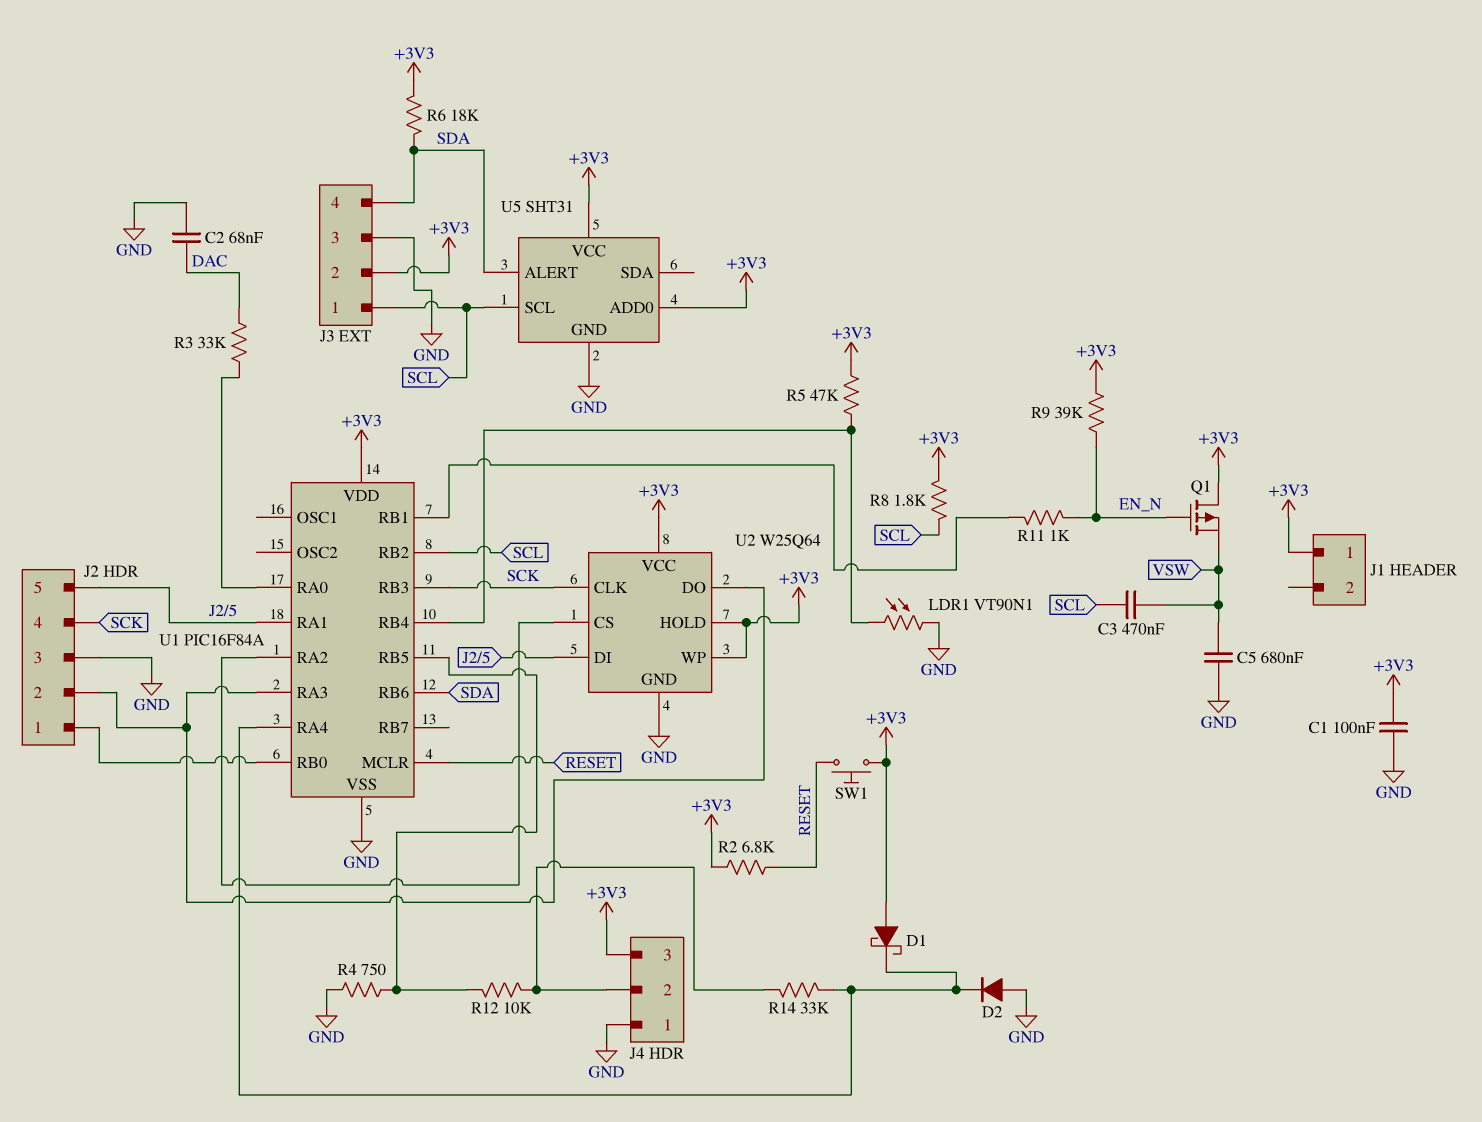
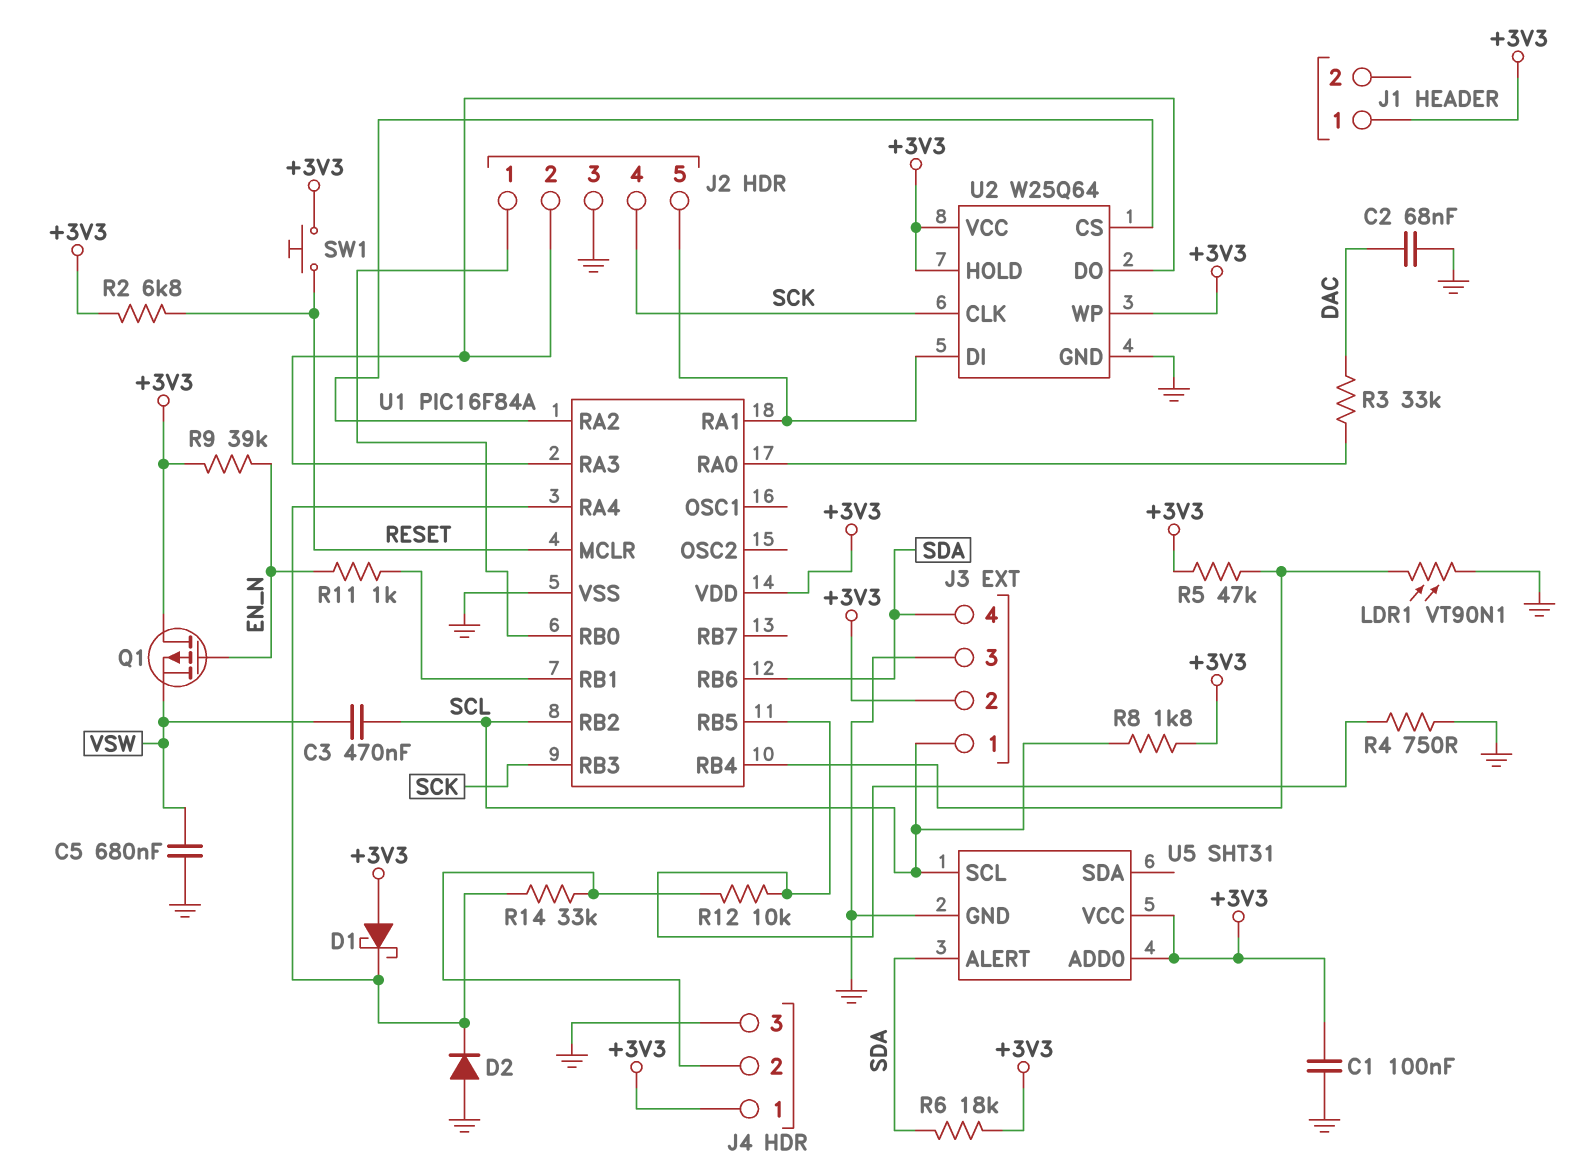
J4 pin 1: GND -> +3V3
J4 pin 3: +3V3 -> GND

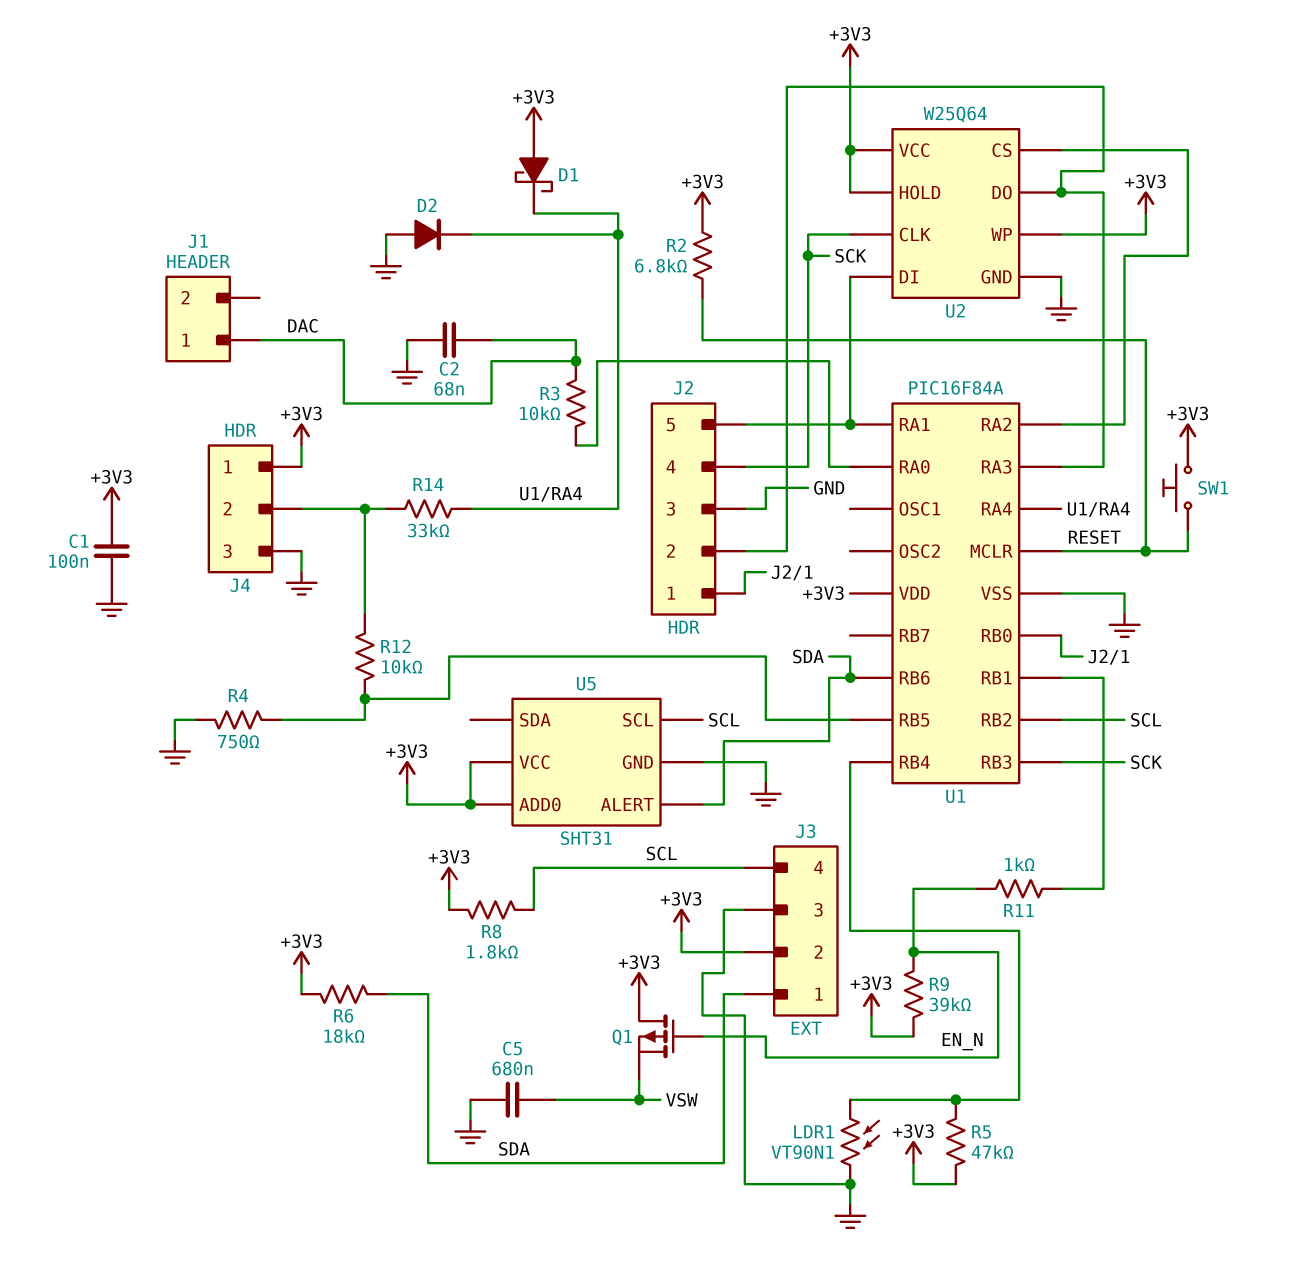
C3: 470nF (SCL, VSW) -> none
J1 pin 1: +3V3 -> DAC
J3 pin 1: SCL -> SDA
J3 pin 4: SDA -> SCL
R3: 33k (DAC, U1/RA0) -> 10k (DAC, U1/RA0)

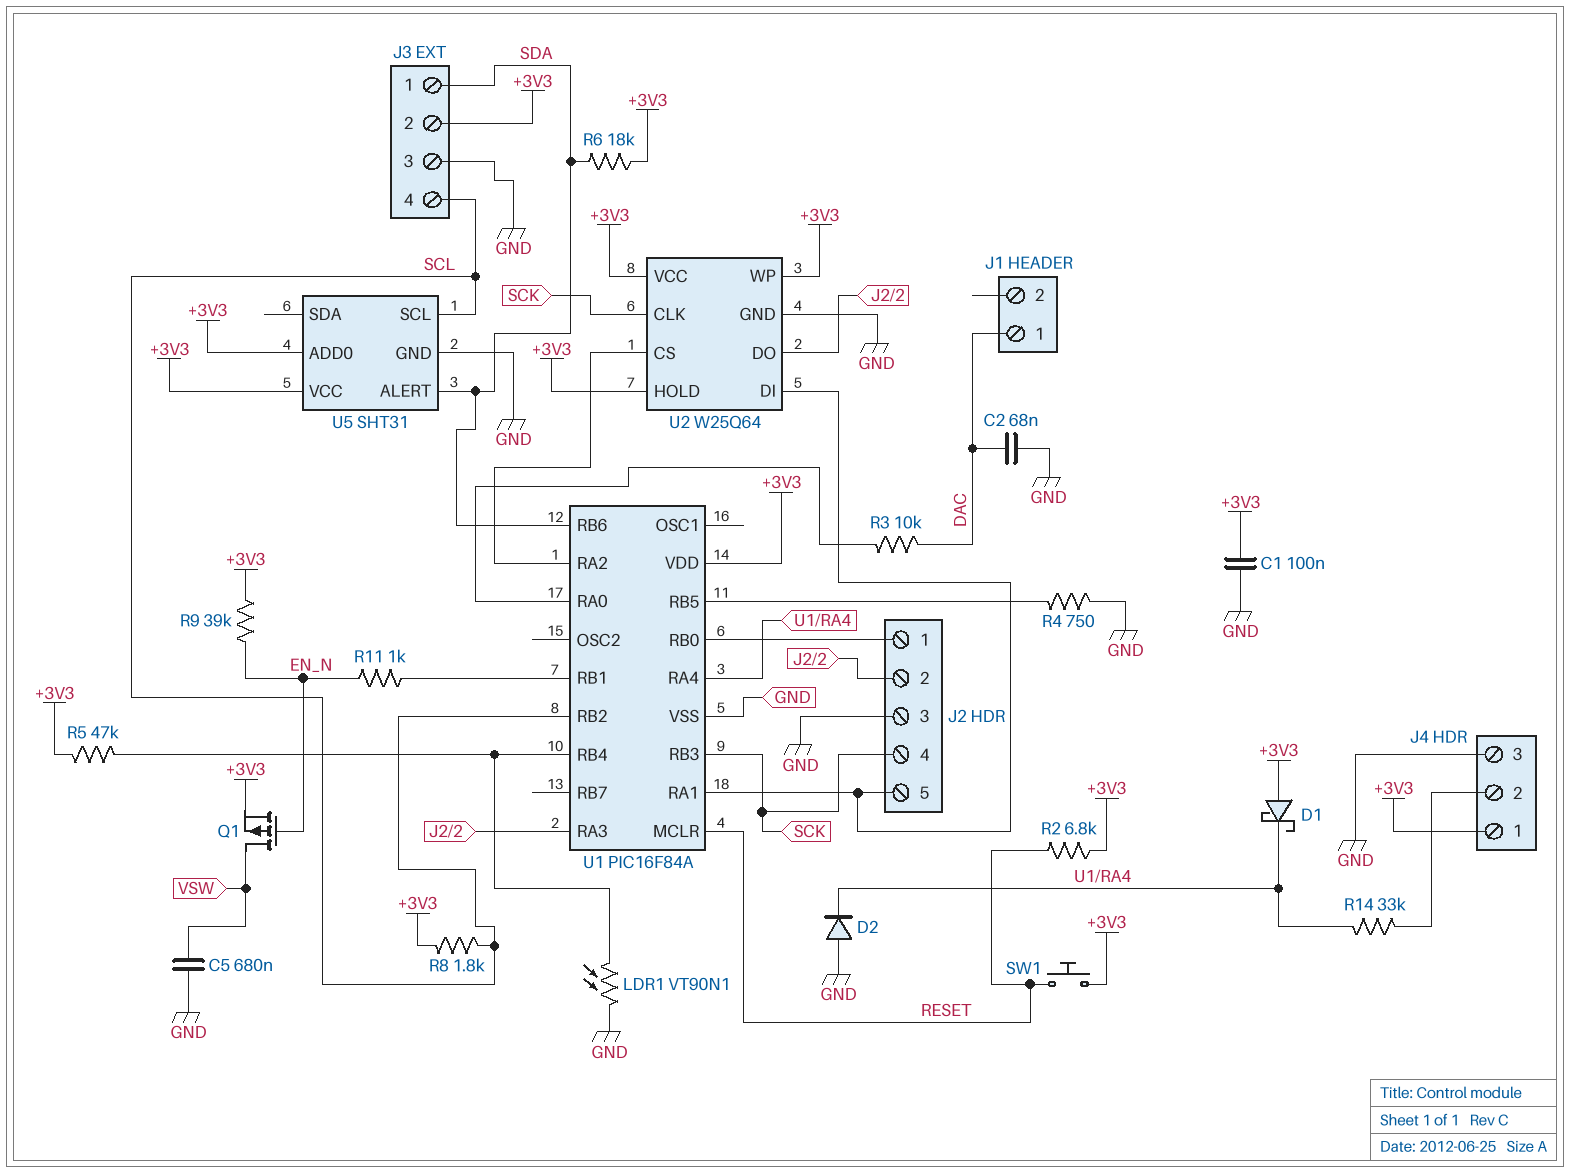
Q1: PMOS (G EN_N, D +3V3, S VSW) -> PMOS (G EN_N, D VSW, S +3V3)
R12: 10k (J4/2, U1/RB5) -> none

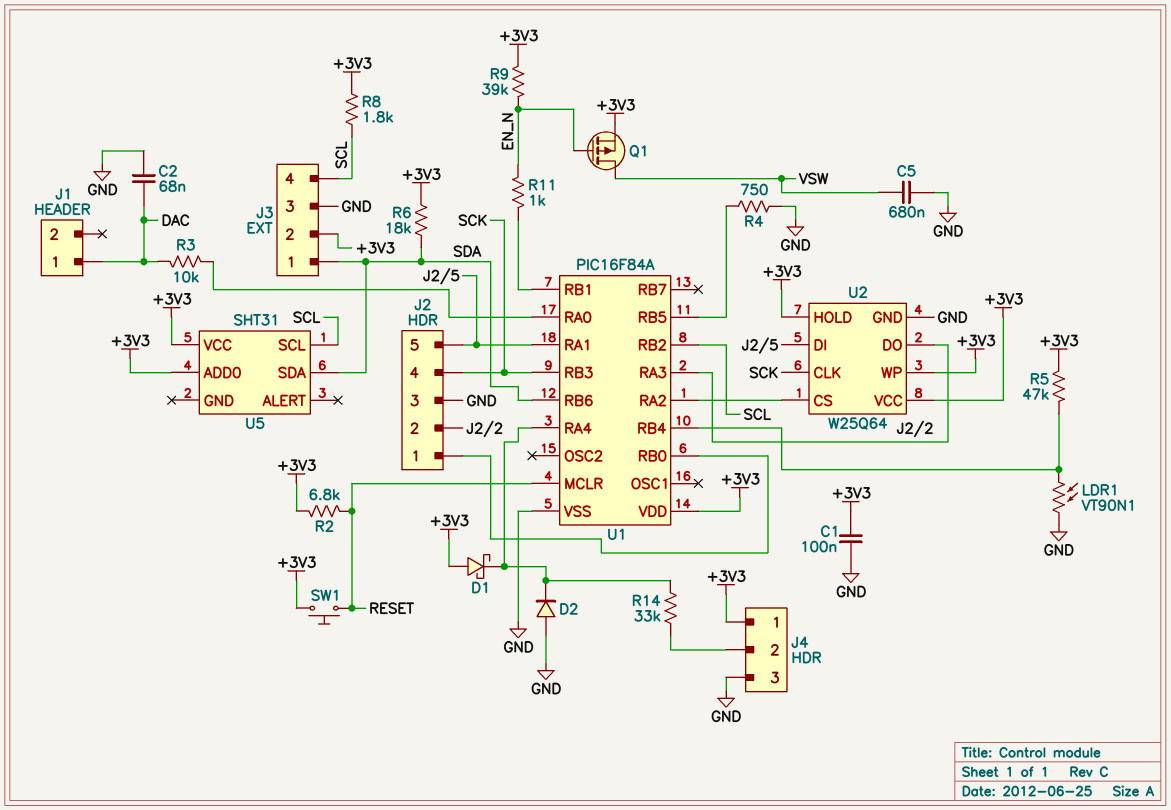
U5 pin ALERT: SDA -> none
U5 pin GND: GND -> none
U5 pin SDA: none -> SDA

